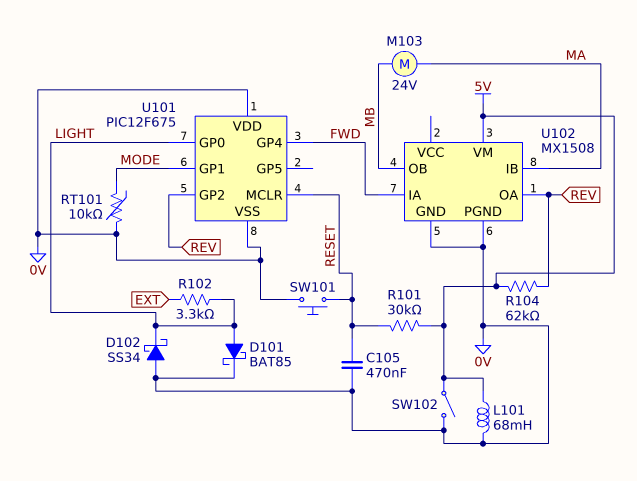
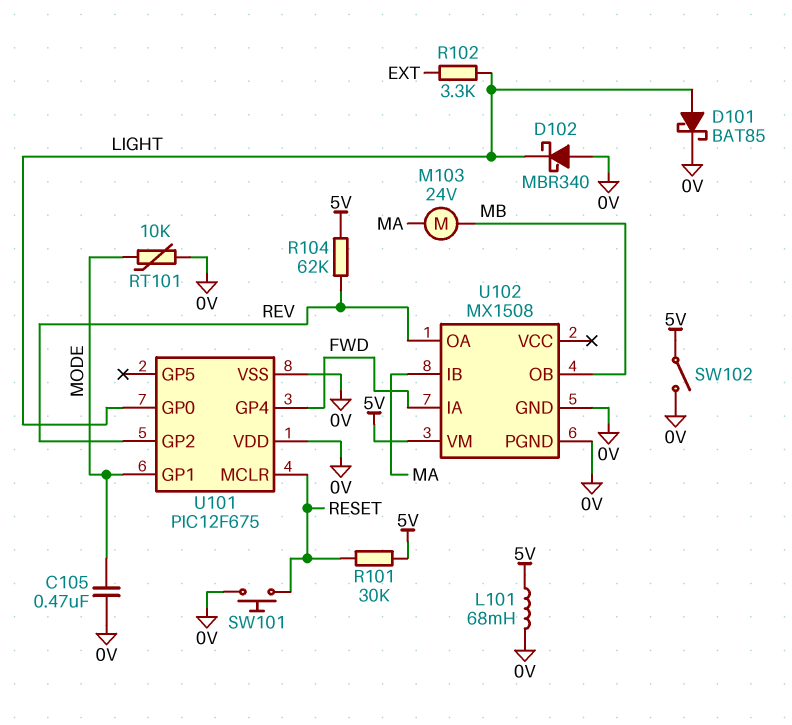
C105: 470nF (0V, RESET) -> 470nF (0V, MODE)
D102: schottky SS34 (A 0V, K LIGHT) -> schottky MBR340 (A 0V, K LIGHT)

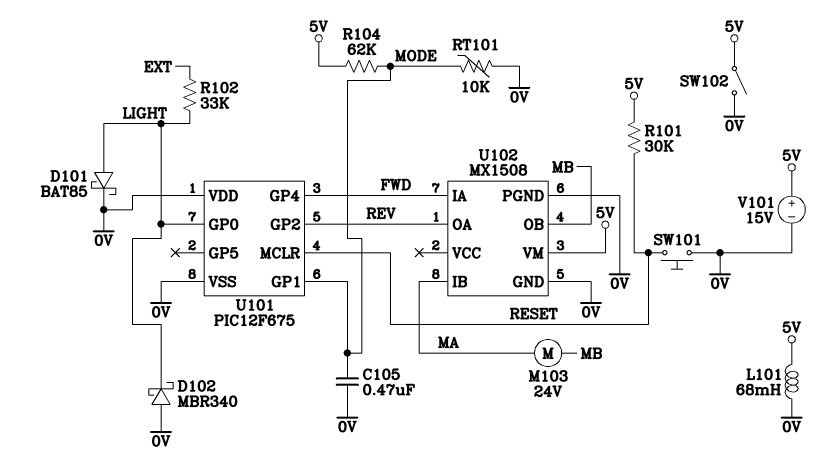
R102: 3.3k (EXT, LIGHT) -> 33k (EXT, LIGHT)
R104: 62k (5V, REV) -> 62k (5V, MODE)
V101: none -> 15V (plus 5V, minus 0V)

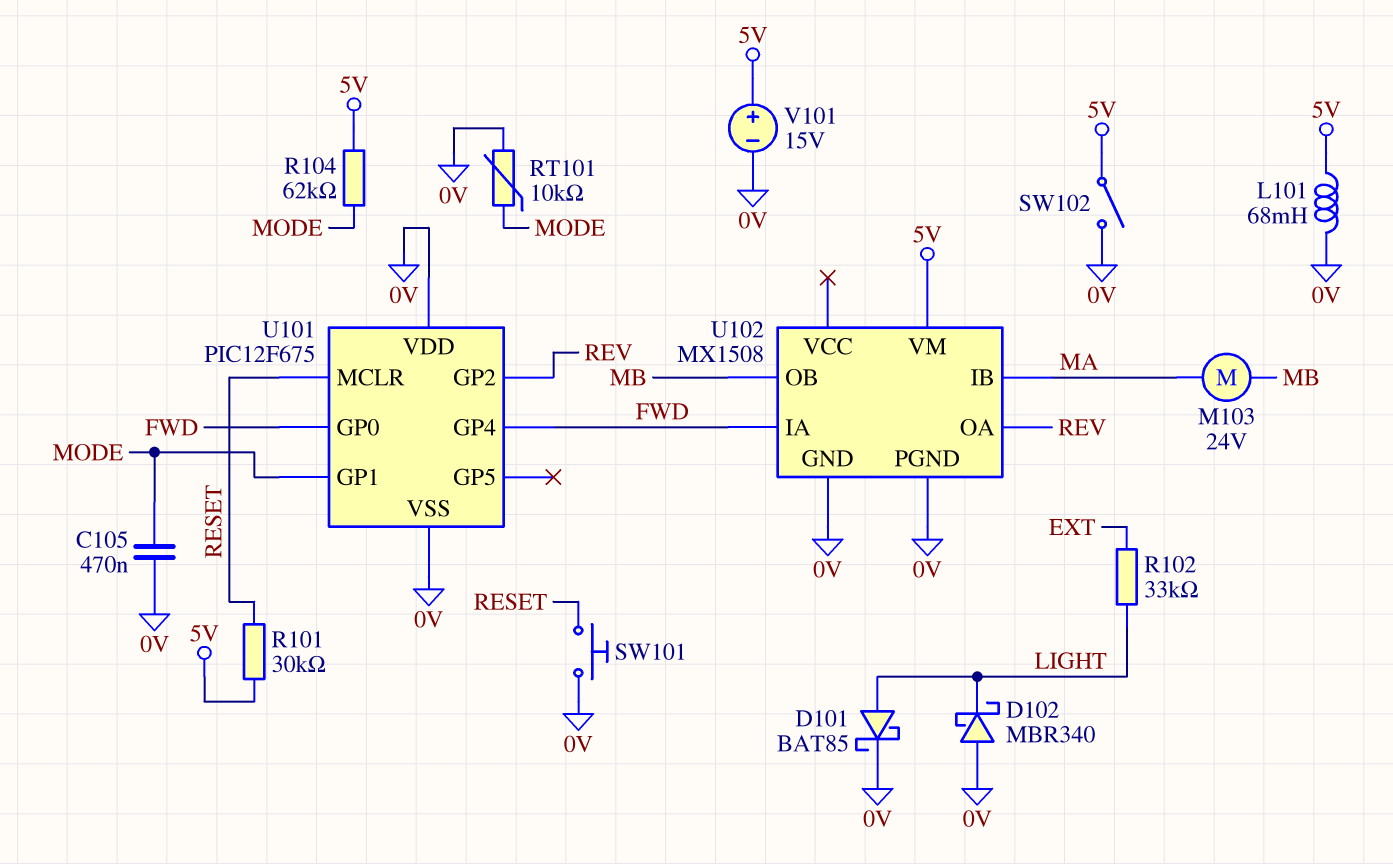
U101 pin GP0: LIGHT -> FWD

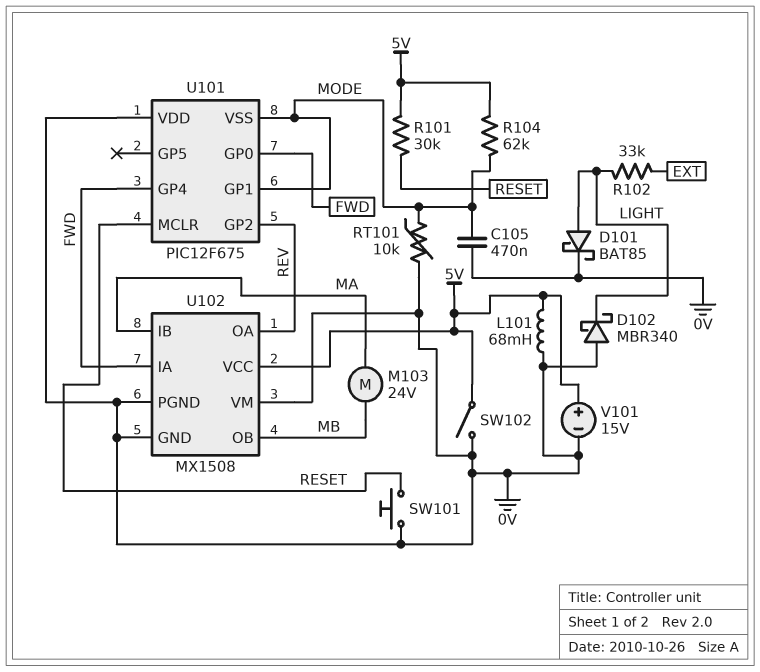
U101 pin VSS: 0V -> MODE
U102 pin VCC: none -> 5V
U102 pin VM: 5V -> 0V

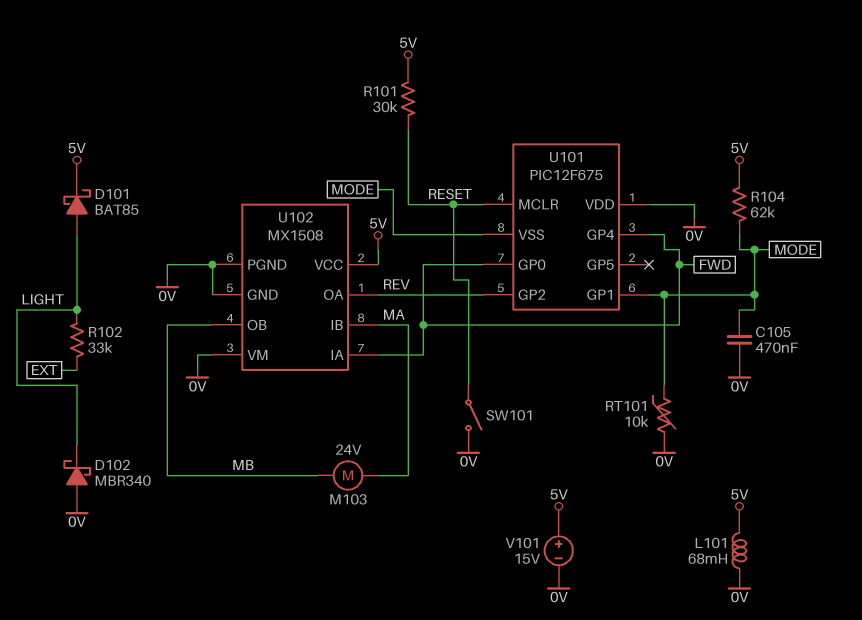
D101: schottky BAT85 (A LIGHT, K 0V) -> schottky BAT85 (A LIGHT, K 5V)
SW101: button (0V, RESET) -> switch (0V, RESET)
SW102: switch (0V, 5V) -> none

